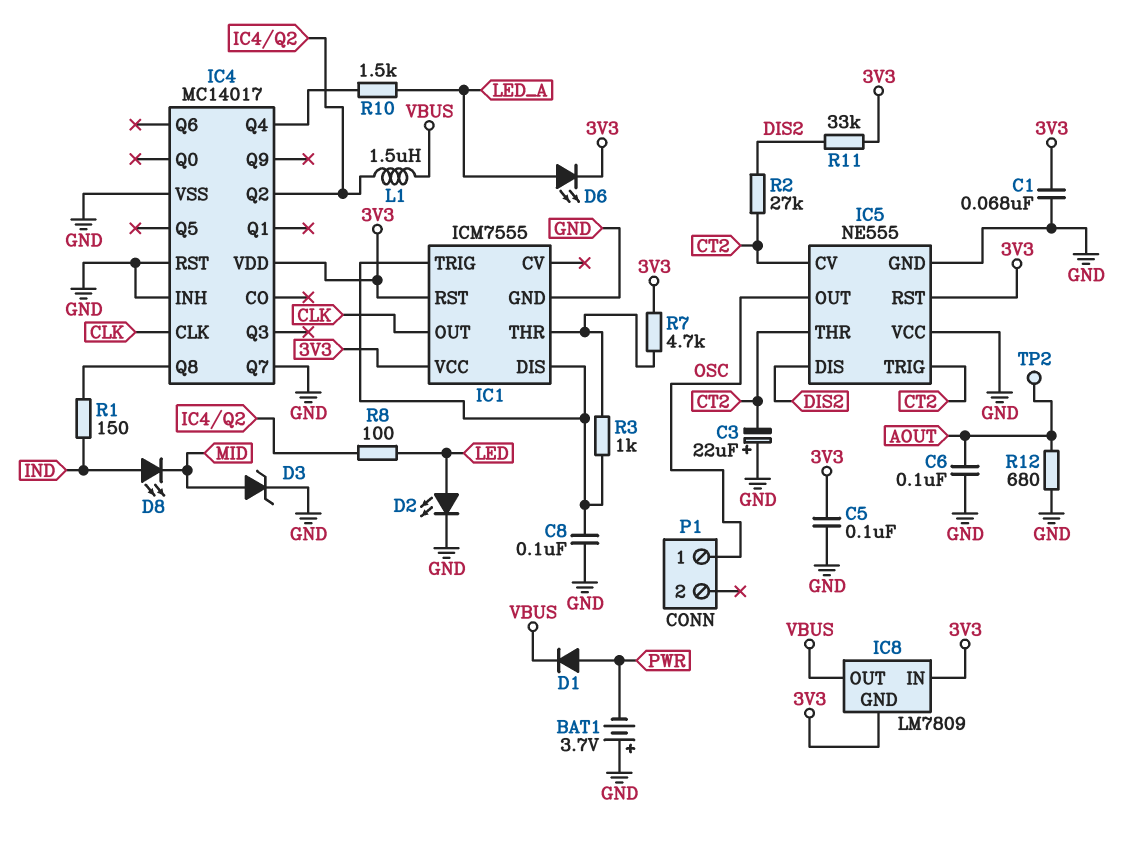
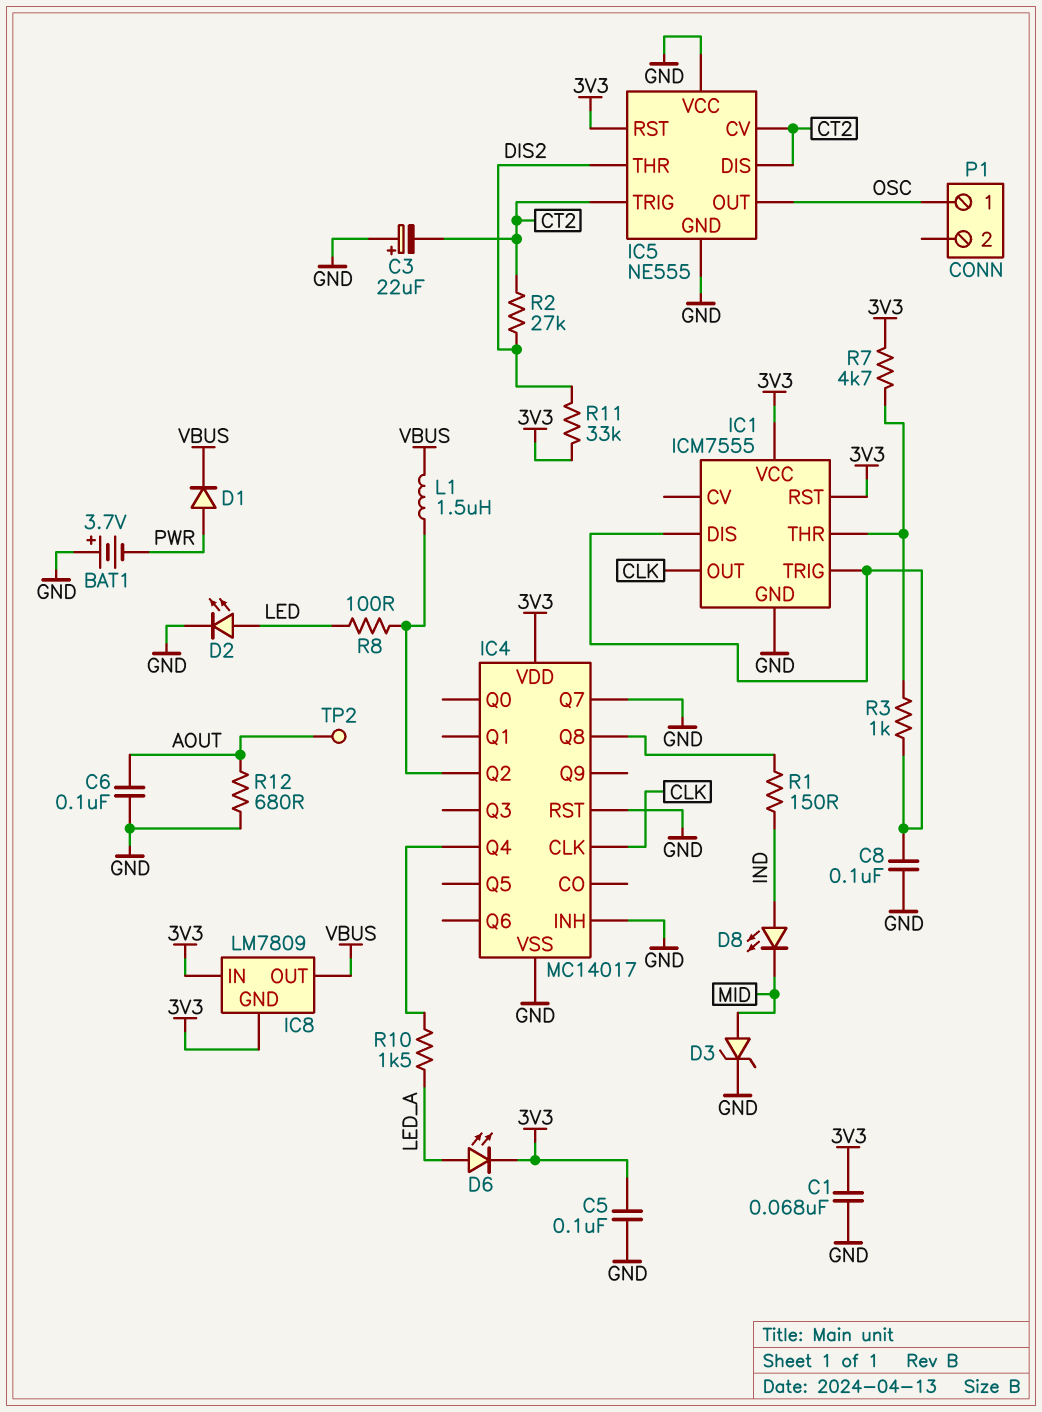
IC5 pin DIS: DIS2 -> CT2
IC5 pin THR: CT2 -> DIS2

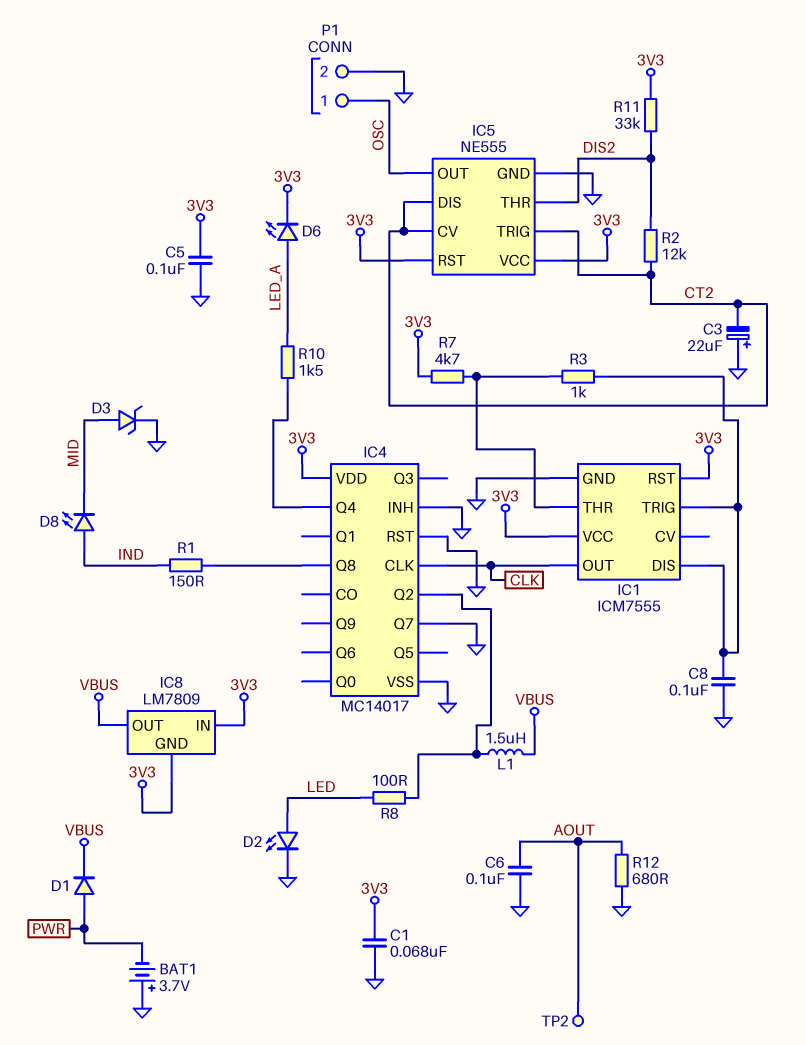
IC5 pin VCC: GND -> 3V3
P1 pin 2: none -> GND
R2: 27k (CT2, DIS2) -> 12k (CT2, DIS2)

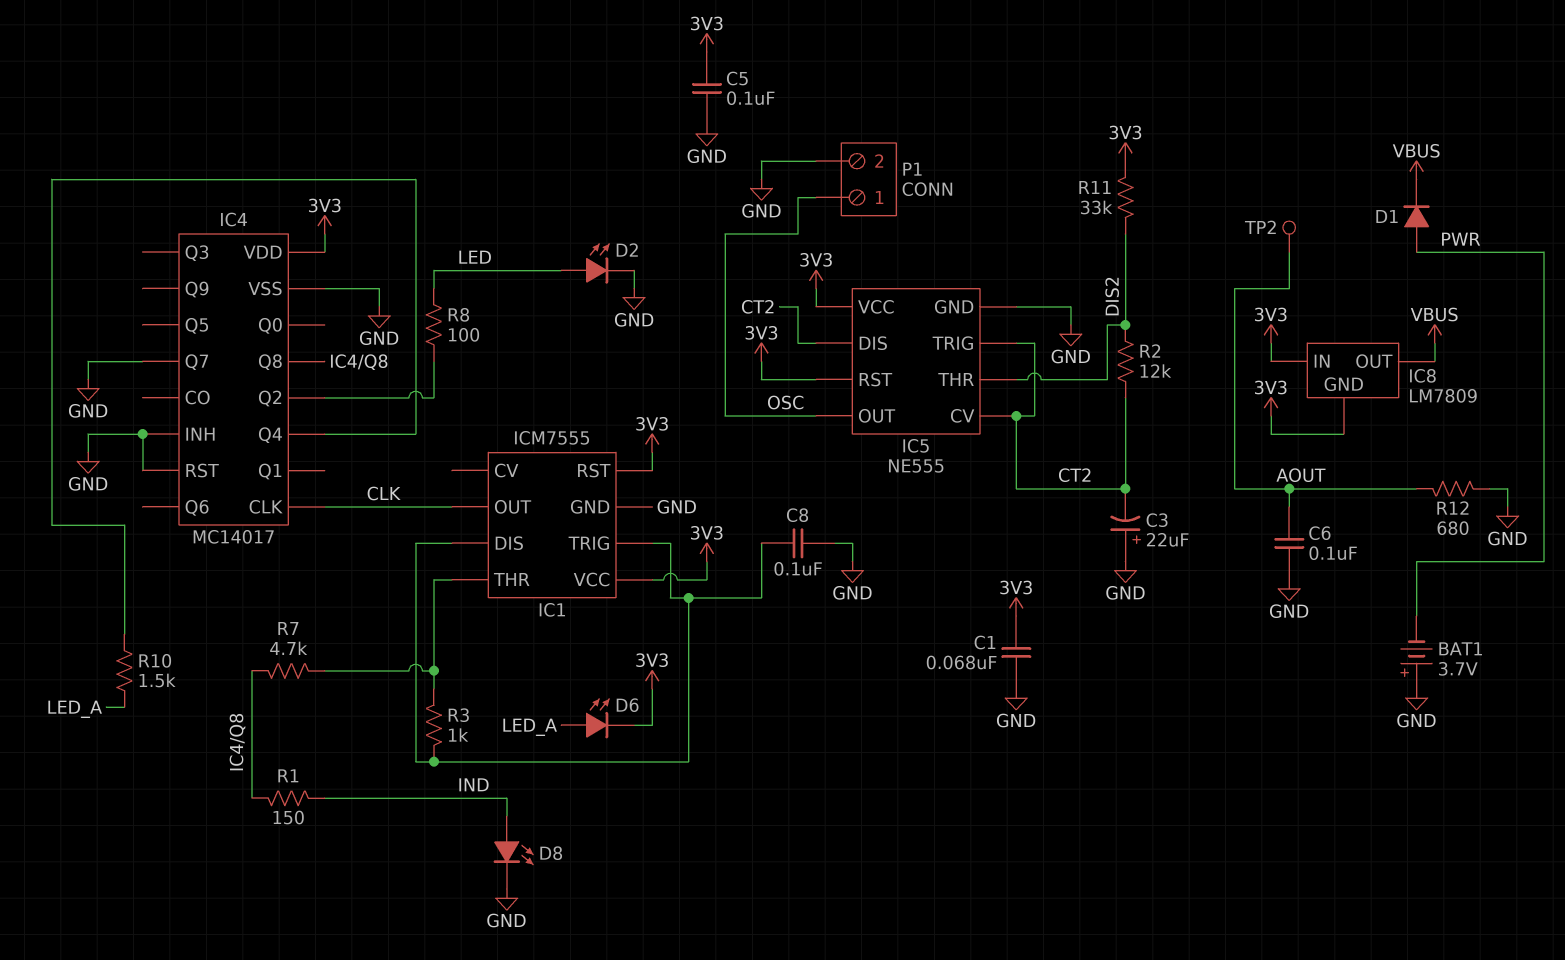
D3: zener (A MID, K GND) -> none
D8: LED (A IND, K MID) -> LED (A IND, K GND)
L1: 1.5uH (IC4/Q2, VBUS) -> none
R7: 4.7k (3V3, IC1/THR) -> 4.7k (IC1/THR, IC4/Q8)

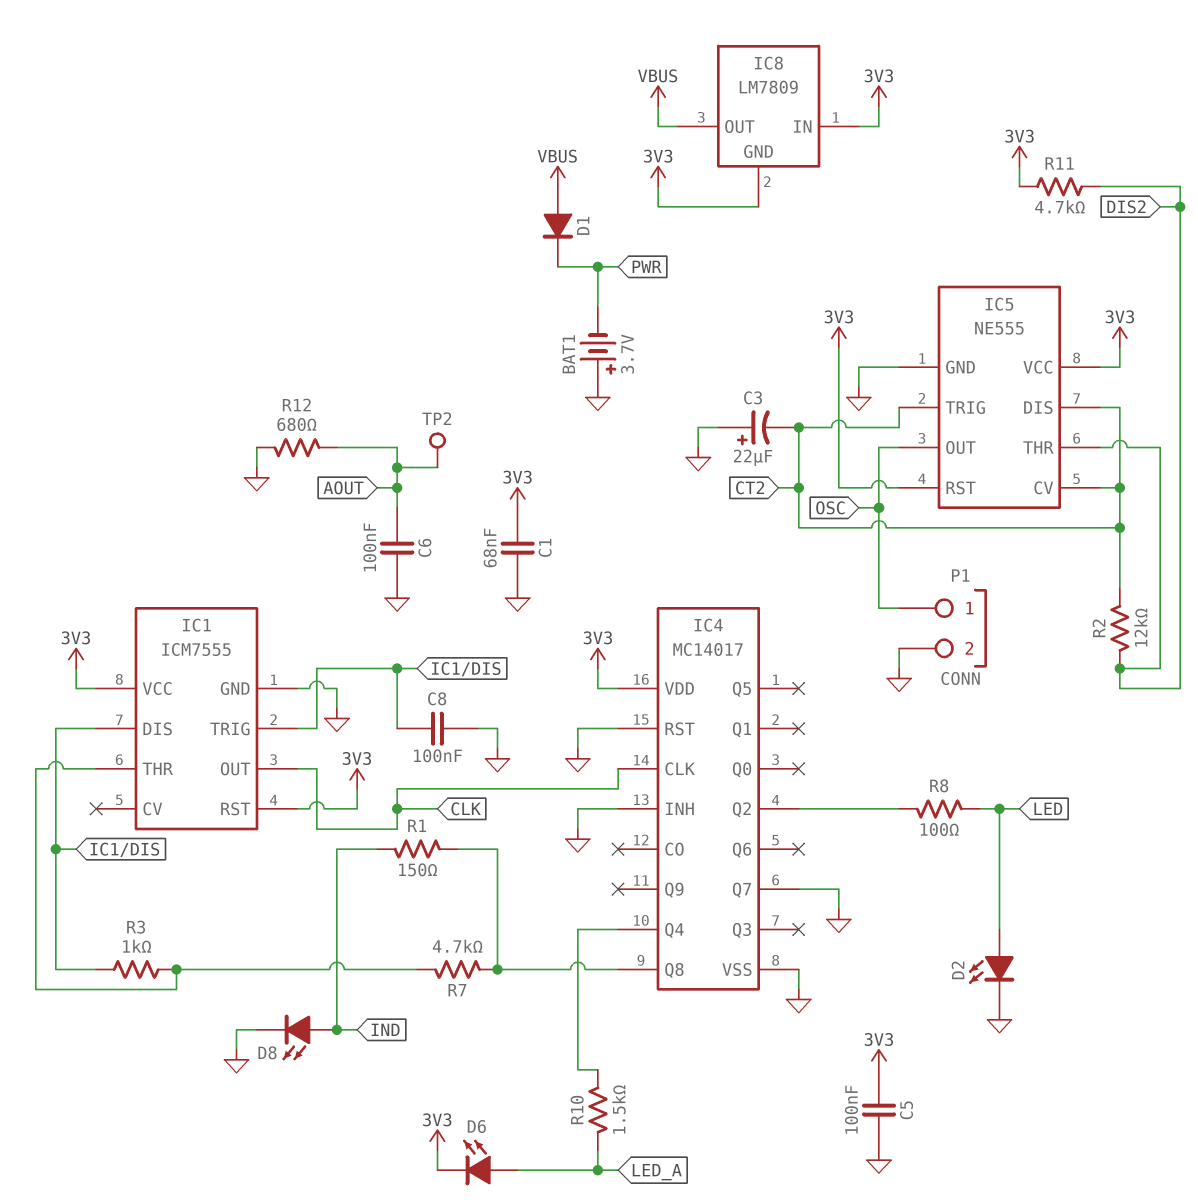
D1: diode (A PWR, K VBUS) -> diode (A VBUS, K PWR)
R11: 33k (3V3, DIS2) -> 4.7k (3V3, DIS2)

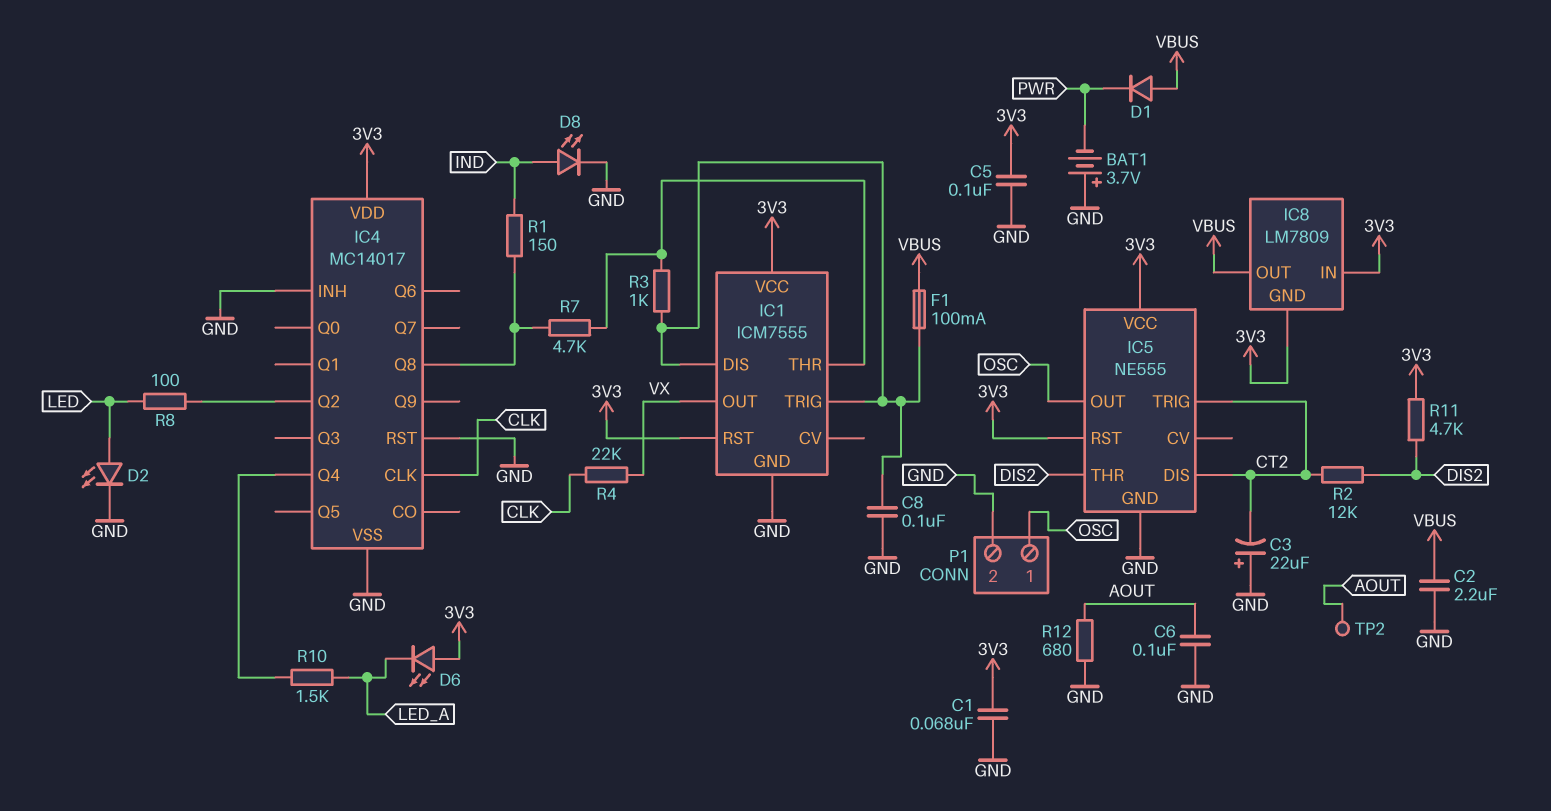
C2: none -> 2.2uF (GND, VBUS)
D6: LED (A LED_A, K 3V3) -> LED (A 3V3, K LED_A)
F1: none -> 100mA (IC1/DIS, VBUS)
IC1 pin OUT: CLK -> VX
IC4 pin Q7: GND -> none
IC5 pin CV: CT2 -> none
R4: none -> 22k (CLK, VX)

